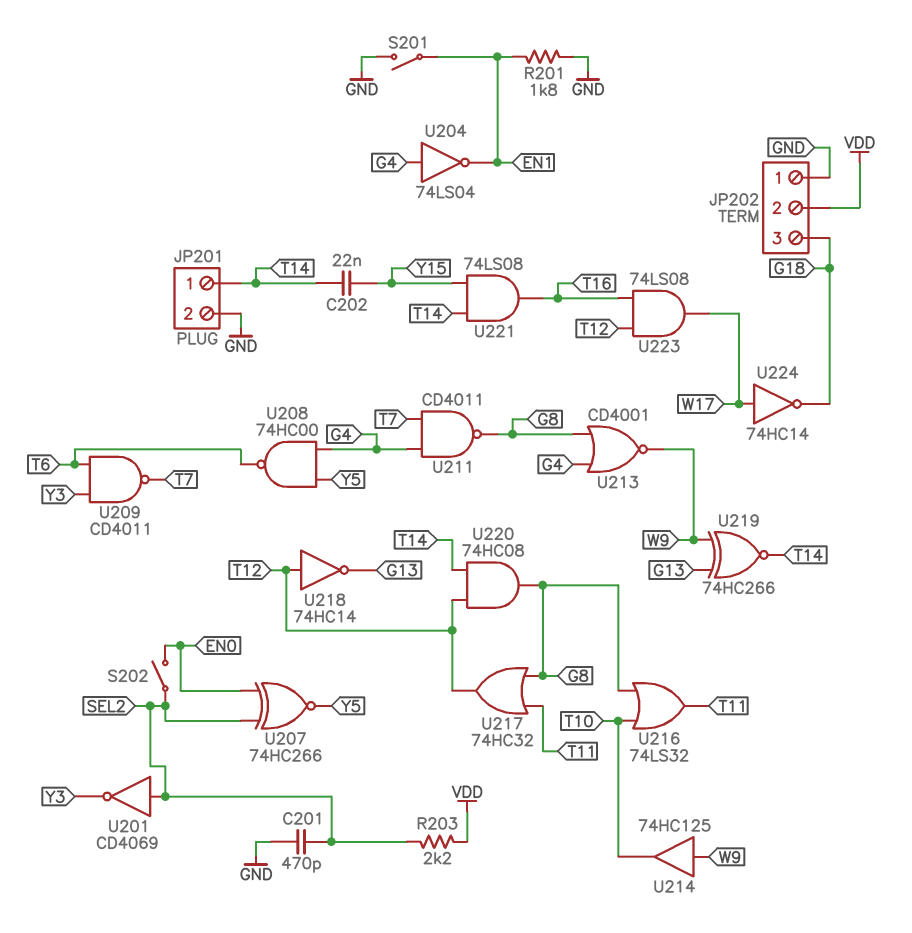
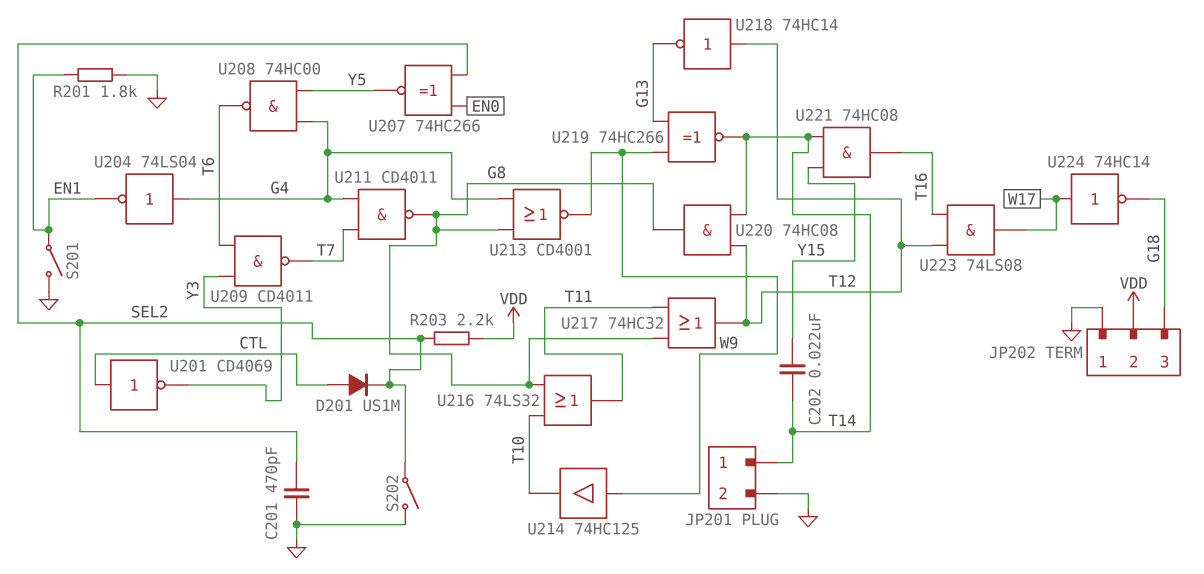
D201: none -> diode US1M (A CTL, K SEL2)
S202: switch (EN0, SEL2) -> switch (GND, SEL2)
U201: NOT CD4069 (in SEL2, out Y3) -> NOT CD4069 (in CTL, out Y3)
U221: AND 74LS08 (in T14, in Y15, out T16) -> AND 74HC08 (in T14, in Y15, out T16)

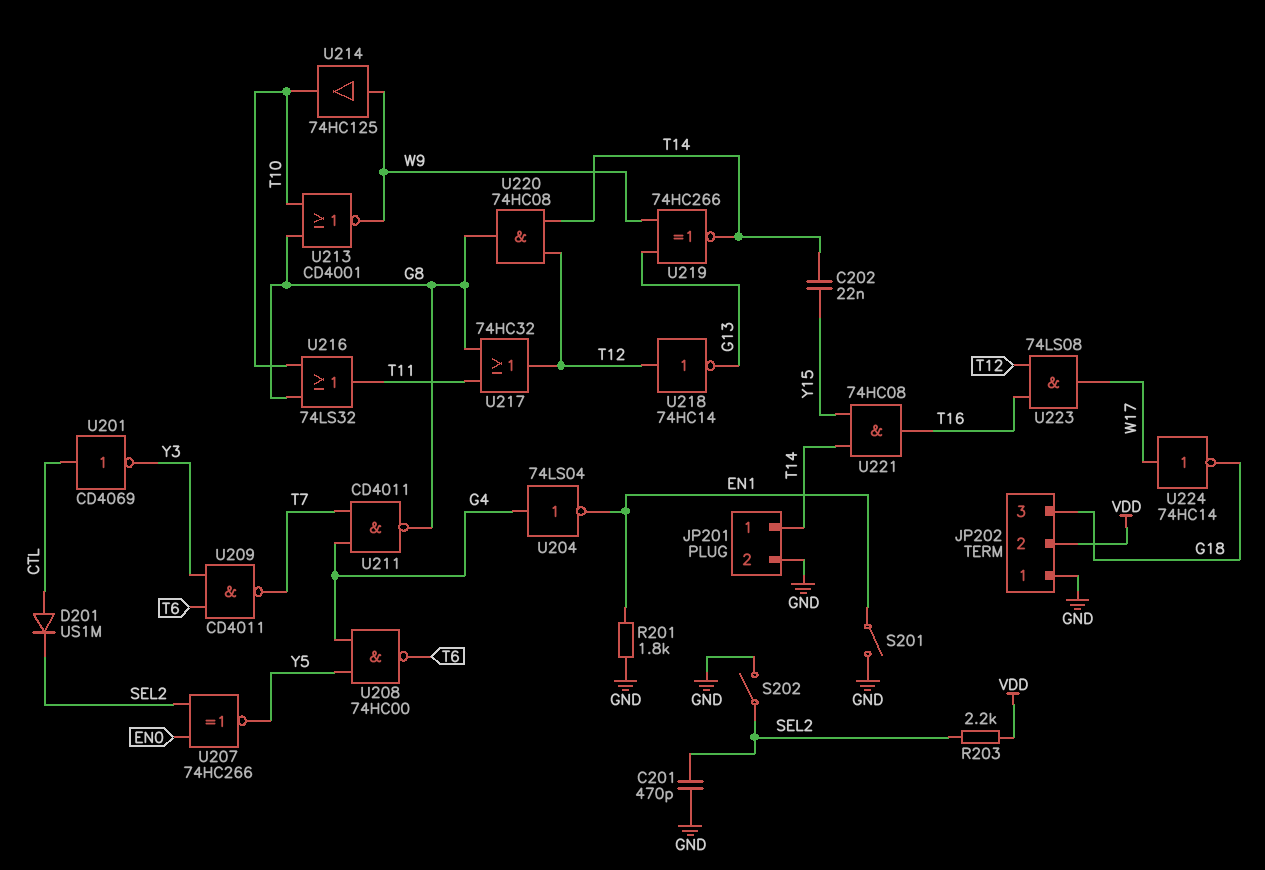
U213: NOR CD4001 (in G4, in G8, out W9) -> NOR CD4001 (in G8, in T10, out W9)

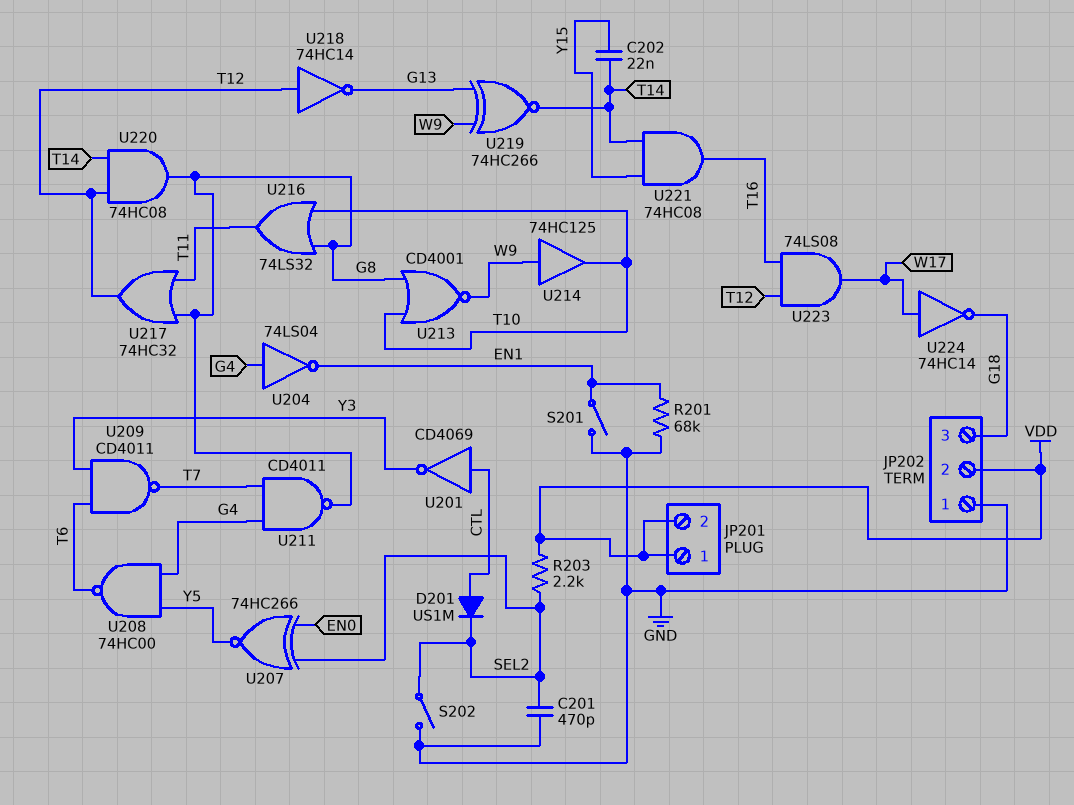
JP201 pin 1: T14 -> VDD
JP201 pin 2: GND -> VDD
R201: 1.8k (EN1, GND) -> 68k (EN1, GND)

